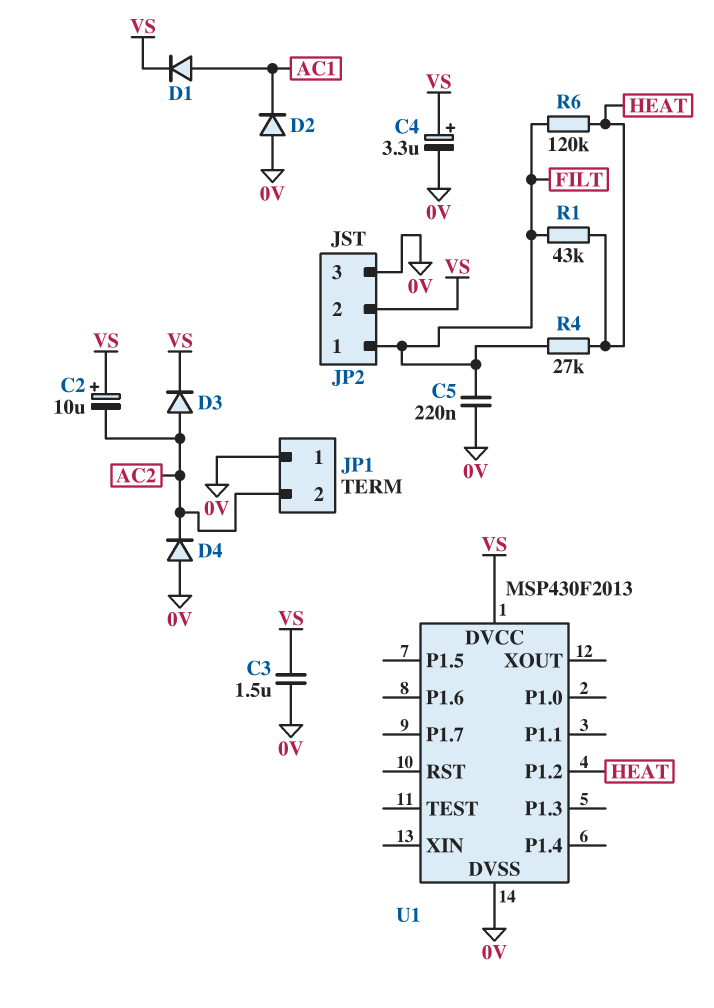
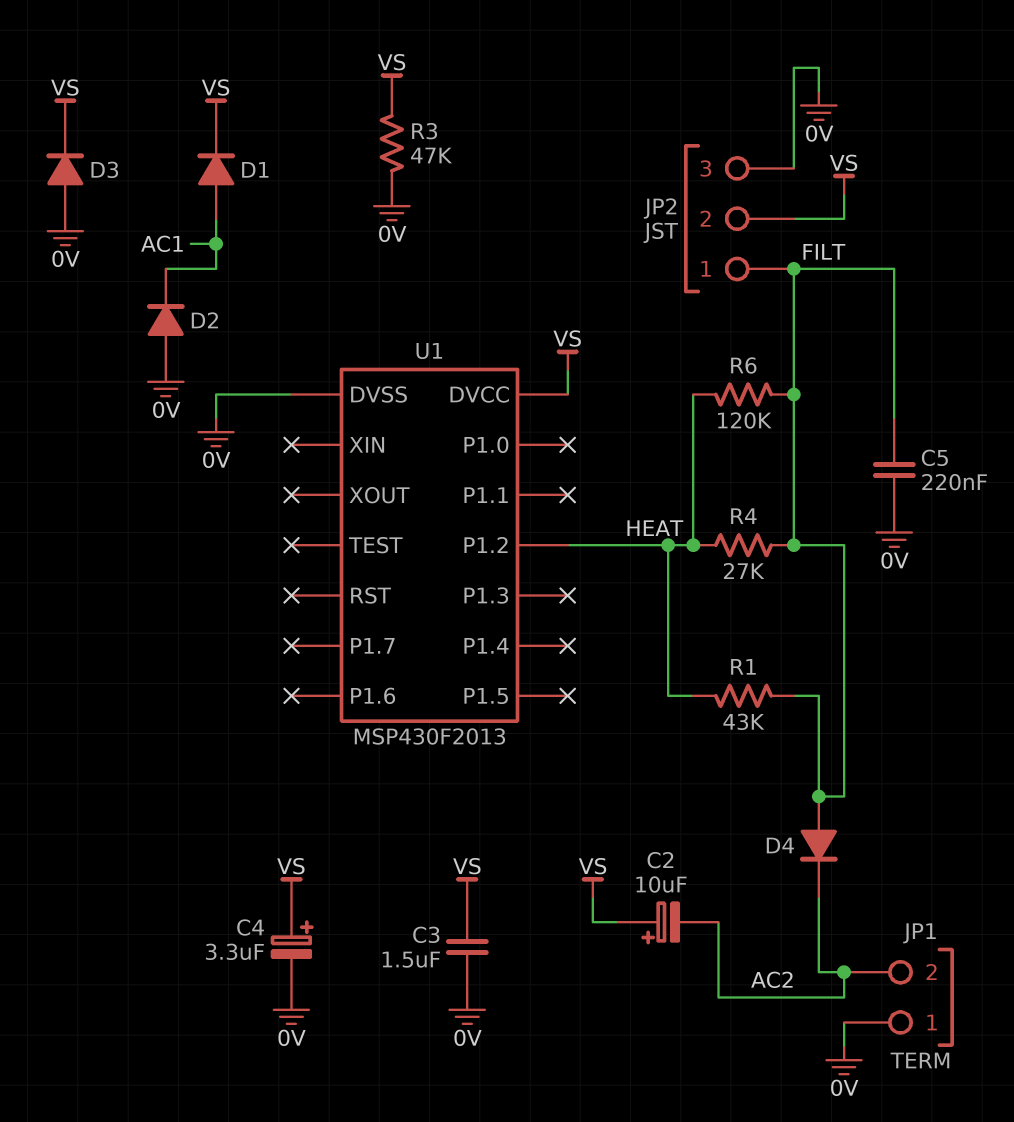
D3: diode (A AC2, K VS) -> diode (A 0V, K VS)
D4: diode (A 0V, K AC2) -> diode (A FILT, K AC2)
R3: none -> 47k (0V, VS)

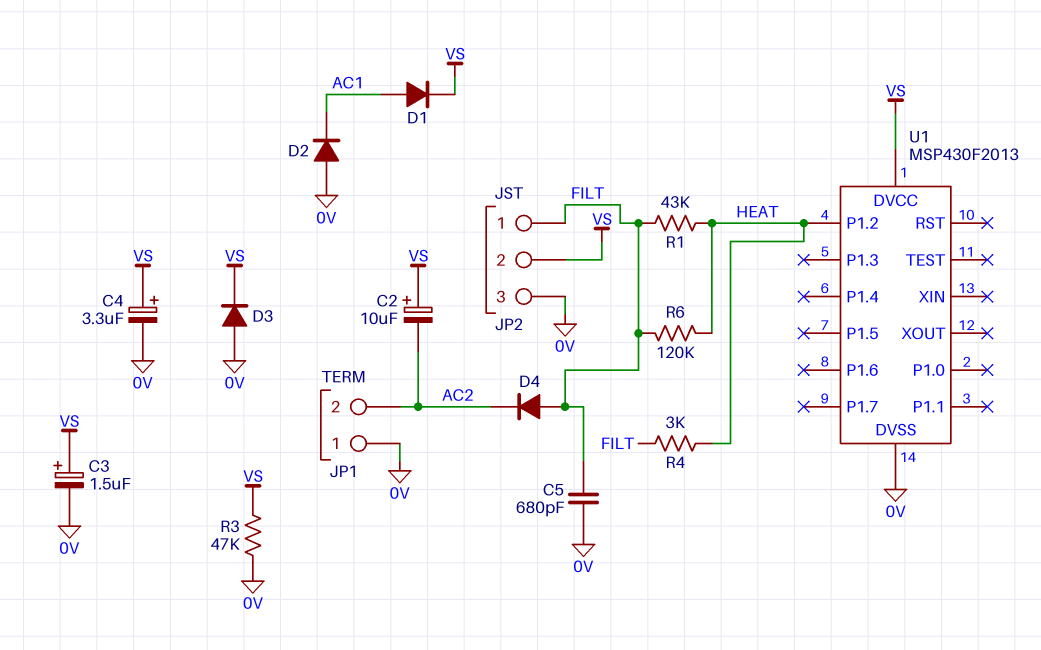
C3: 1.5uF (0V, VS) -> 1.5uF (plus VS, minus 0V)
C5: 220nF (0V, FILT) -> 680pF (0V, FILT)
R4: 27k (FILT, HEAT) -> 3k (FILT, HEAT)

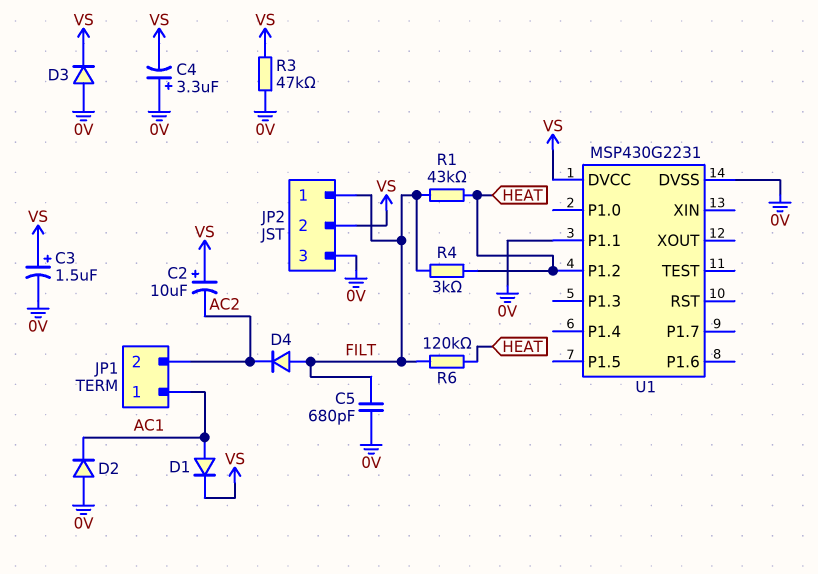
C4: 3.3uF (plus VS, minus 0V) -> 3.3uF (plus 0V, minus VS)
JP1 pin 1: 0V -> AC1
U1: MSP430F2013 -> MSP430G2231
U1 pin P1.1: none -> 0V

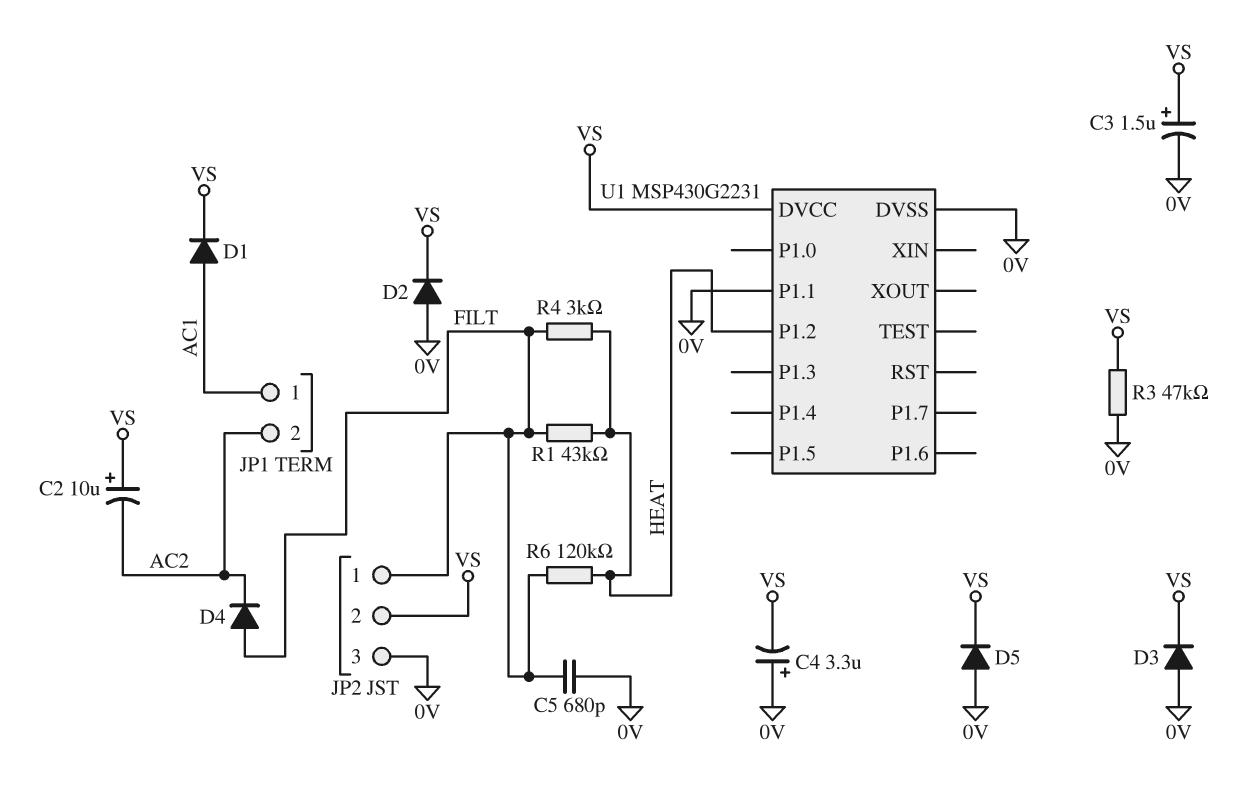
D2: diode (A 0V, K AC1) -> diode (A 0V, K VS)
D5: none -> diode (A 0V, K VS)

